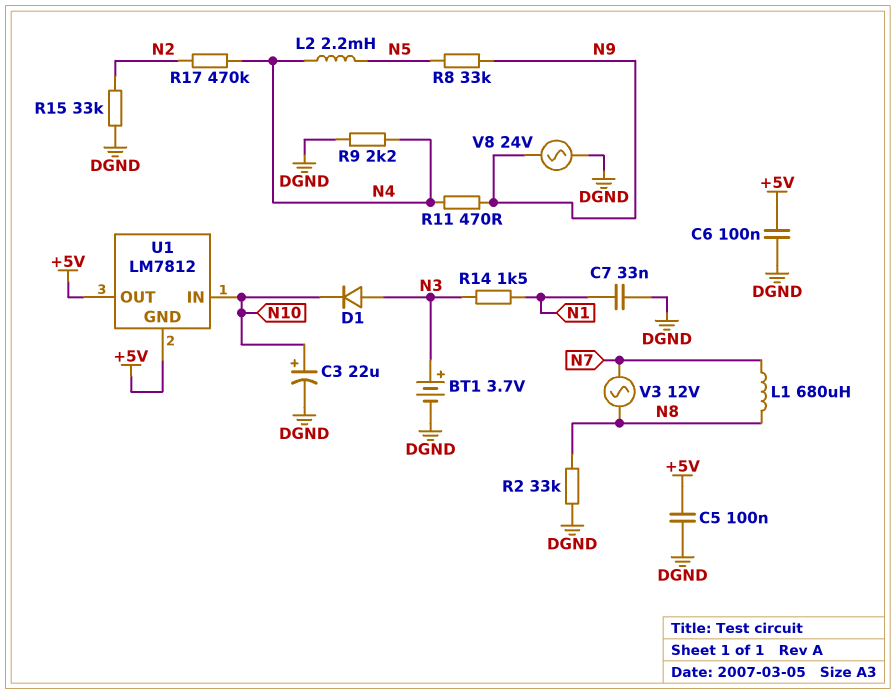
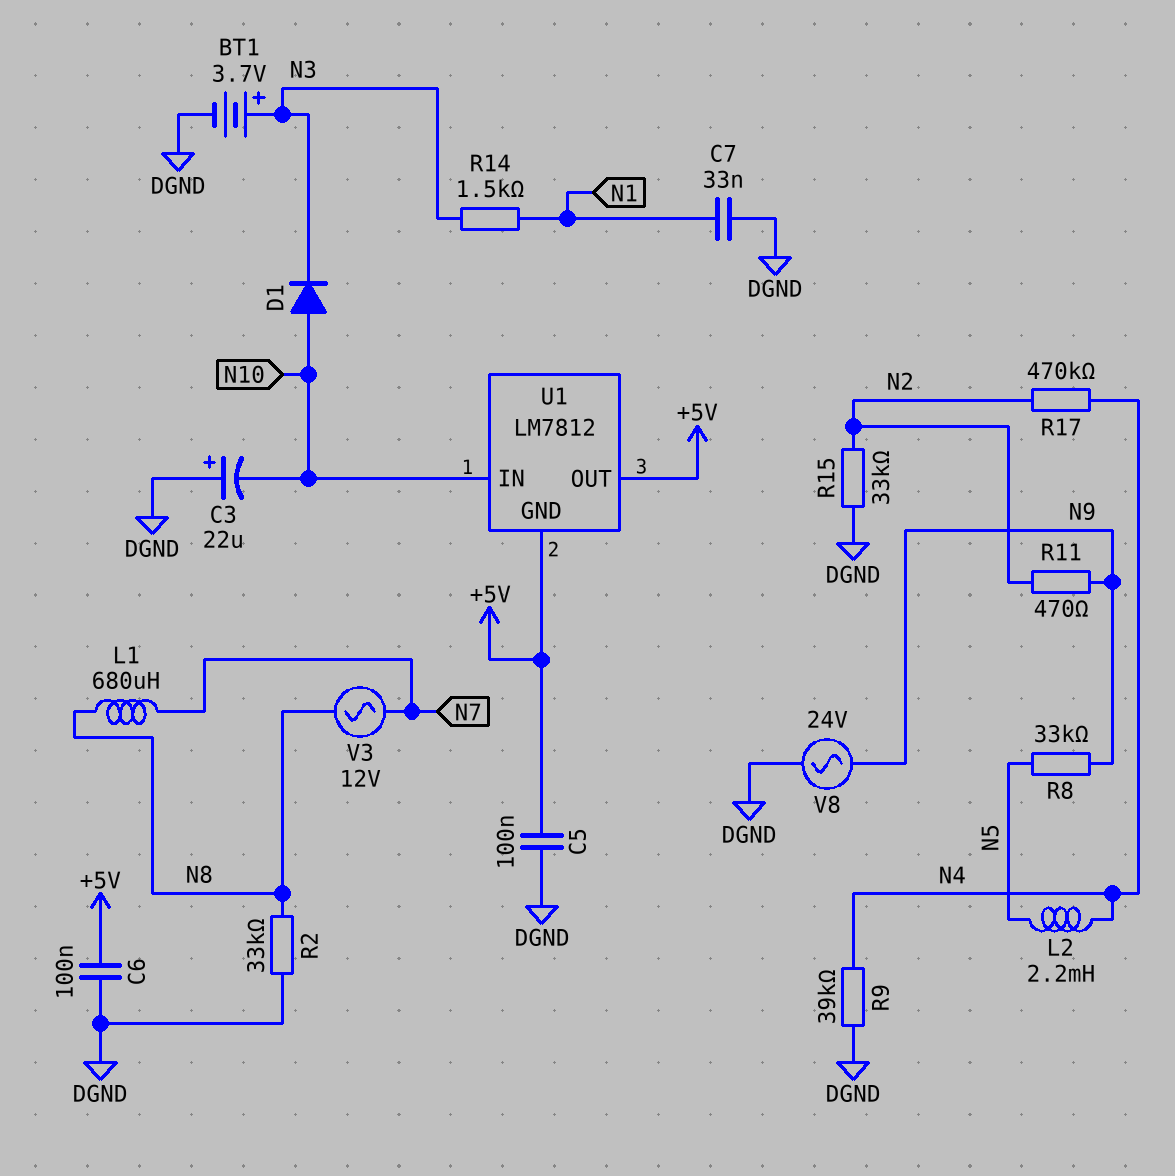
C3: 22uF (plus N10, minus DGND) -> 22uF (plus DGND, minus N10)
D1: diode (A N3, K N10) -> diode (A N10, K N3)
R9: 2.2k (DGND, N4) -> 39k (DGND, N4)
R11: 470 (N4, N9) -> 470 (N2, N9)

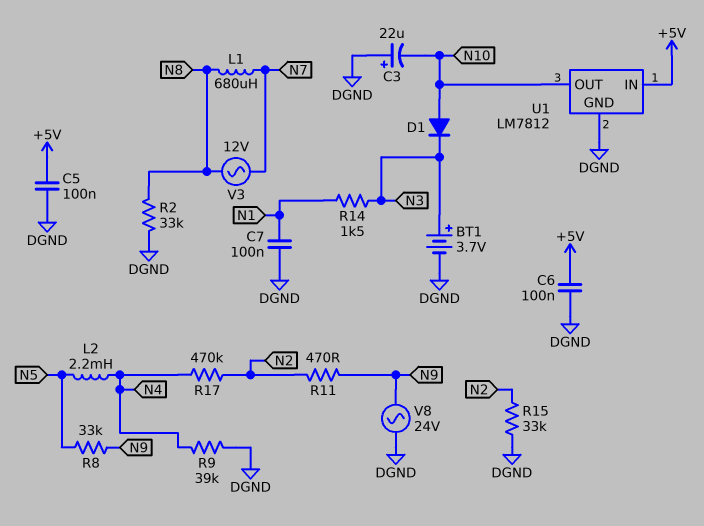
C7: 33nF (DGND, N1) -> 100nF (DGND, N1)
U1 pin GND: +5V -> DGND
U1 pin IN: N10 -> +5V
U1 pin OUT: +5V -> N10

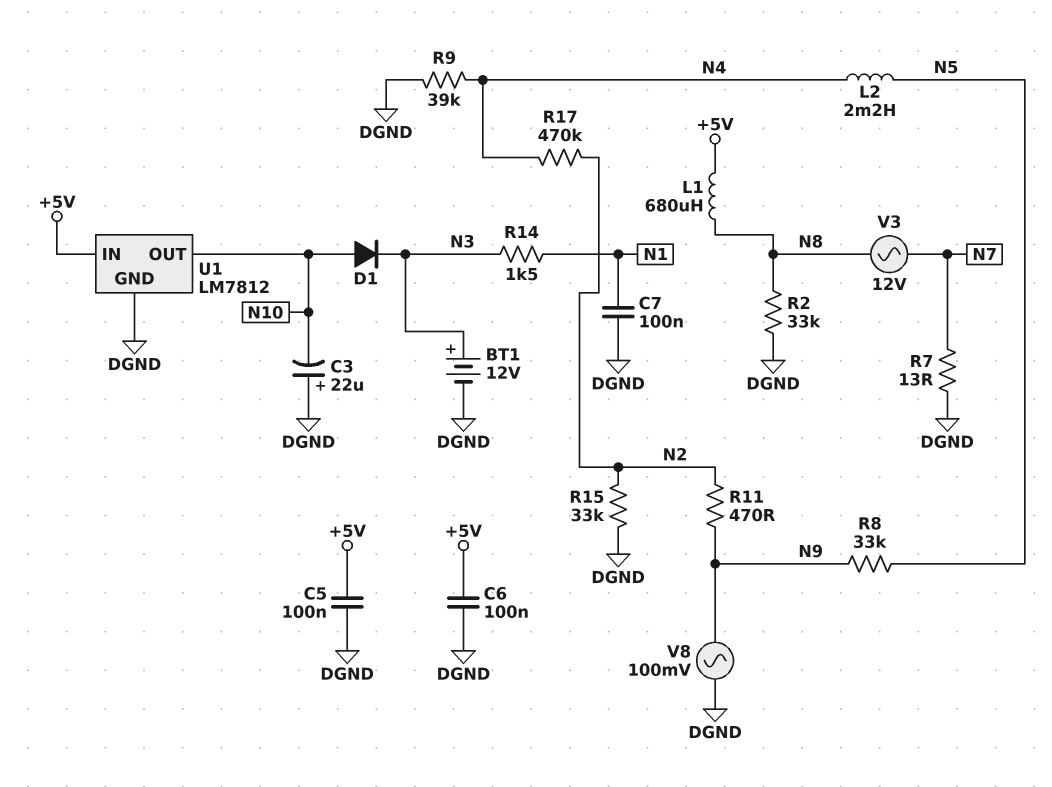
BT1: 3.7V (plus N3, minus DGND) -> 12V (plus N3, minus DGND)
L1: 680uH (N7, N8) -> 680uH (+5V, N8)
R7: none -> 13 (DGND, N7)
V8: AC 24V (DGND, N9) -> AC 100mV (DGND, N9)

